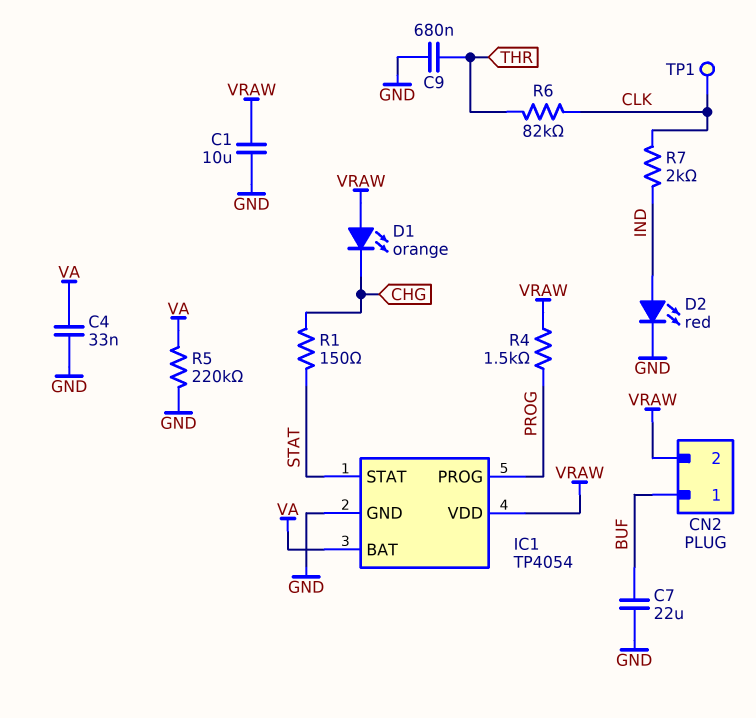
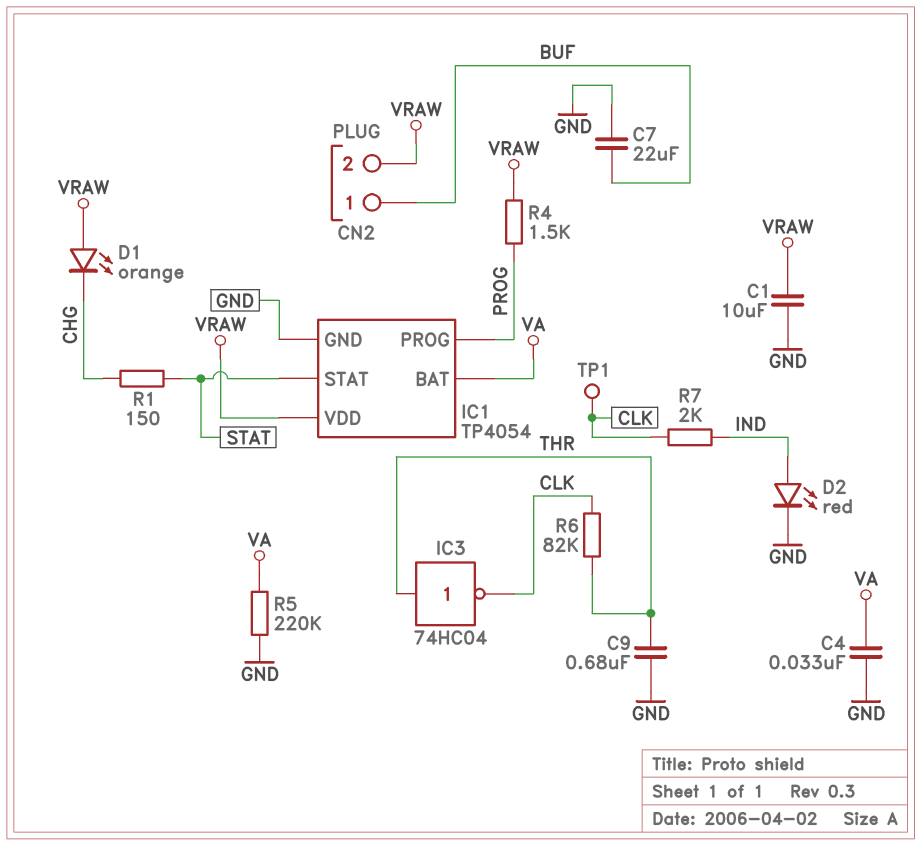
IC3: none -> NOT 74HC04 (in THR, out CLK)

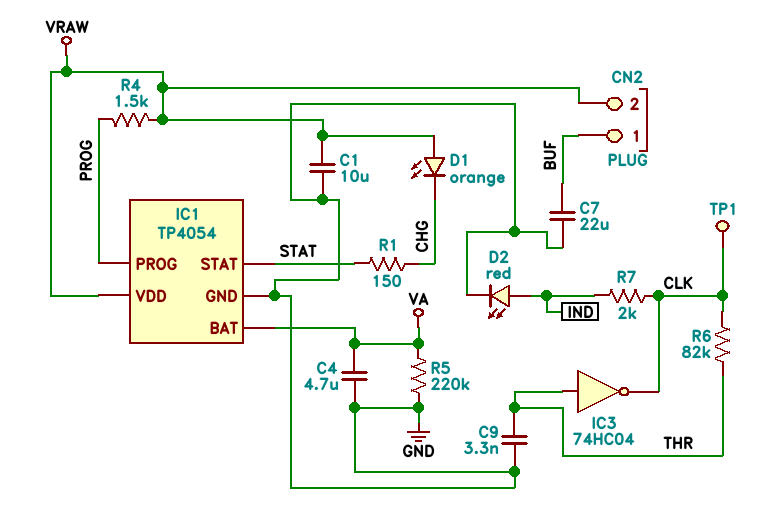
C4: 33nF (GND, VA) -> 4.7uF (GND, VA)
C9: 680nF (GND, THR) -> 3.3nF (GND, THR)

